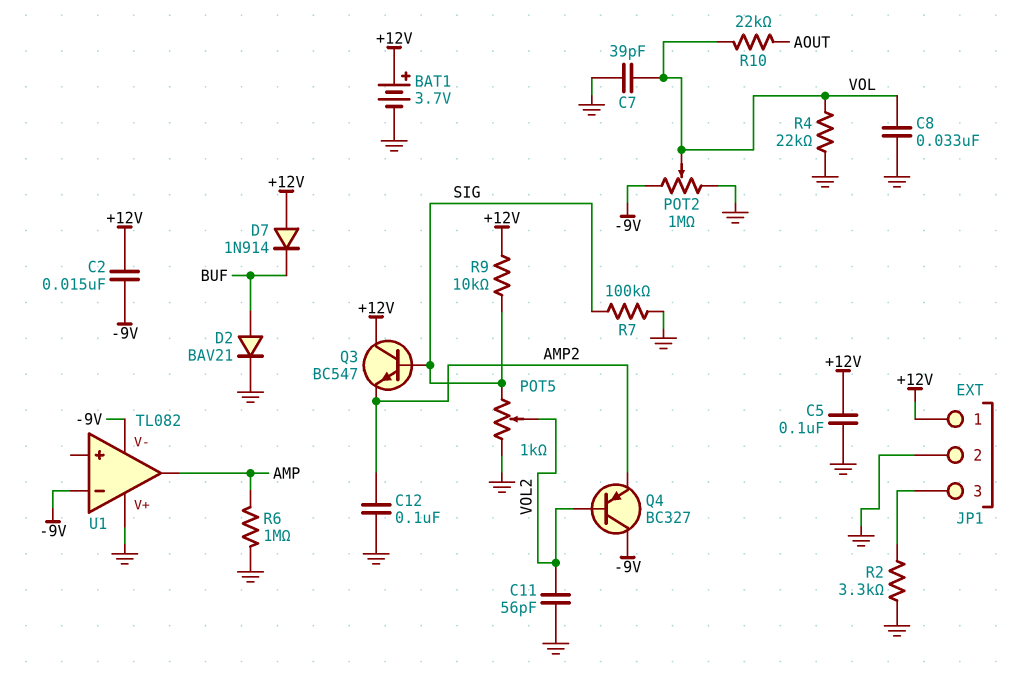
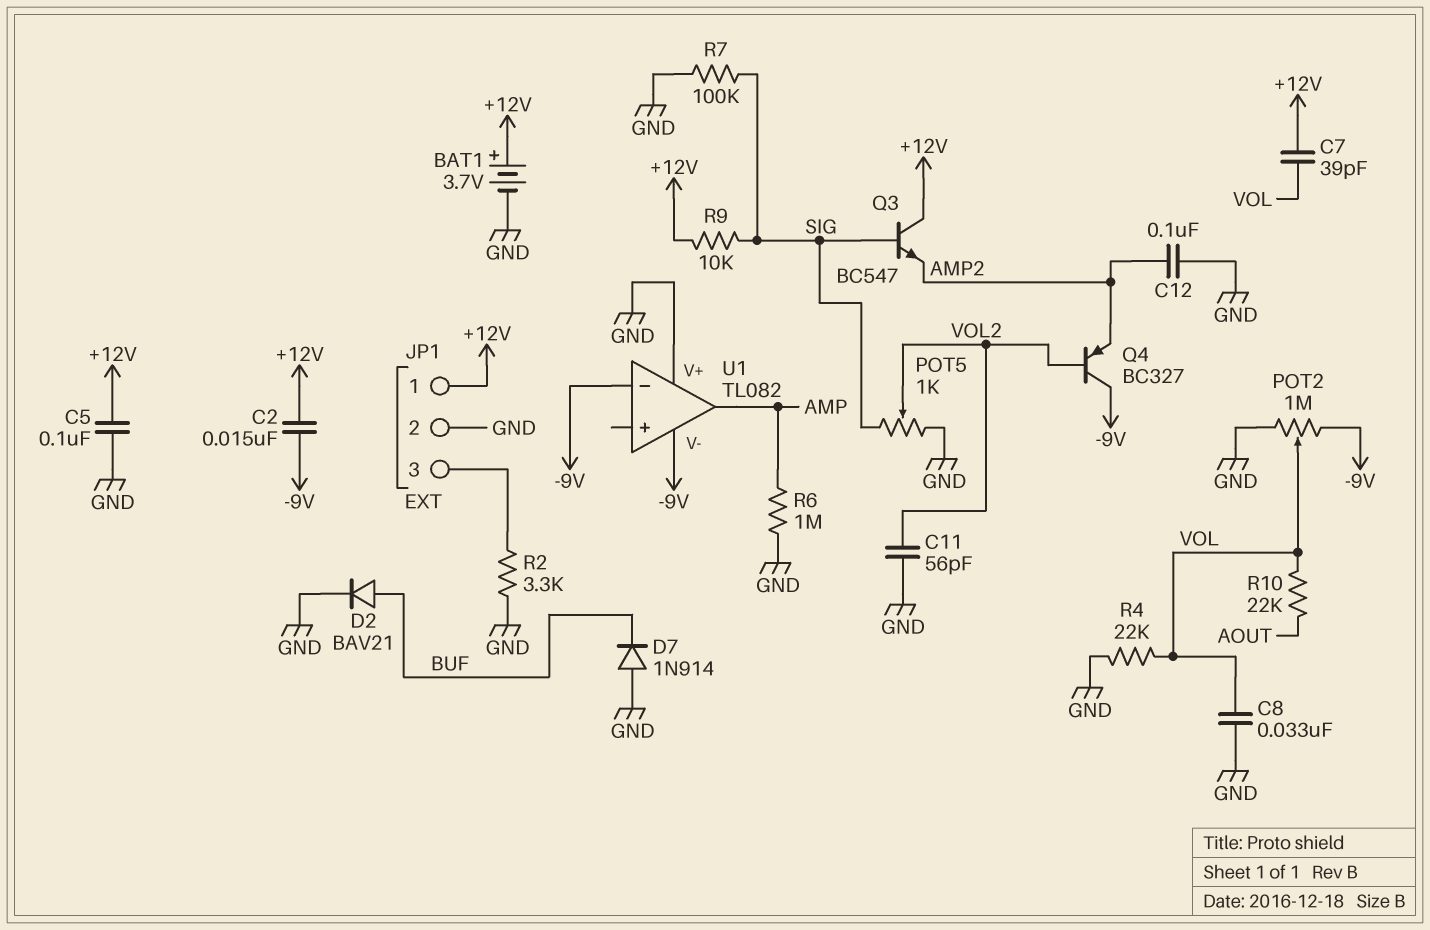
C7: 39pF (GND, VOL) -> 39pF (+12V, VOL)
D7: diode 1N914 (A +12V, K BUF) -> diode 1N914 (A GND, K BUF)

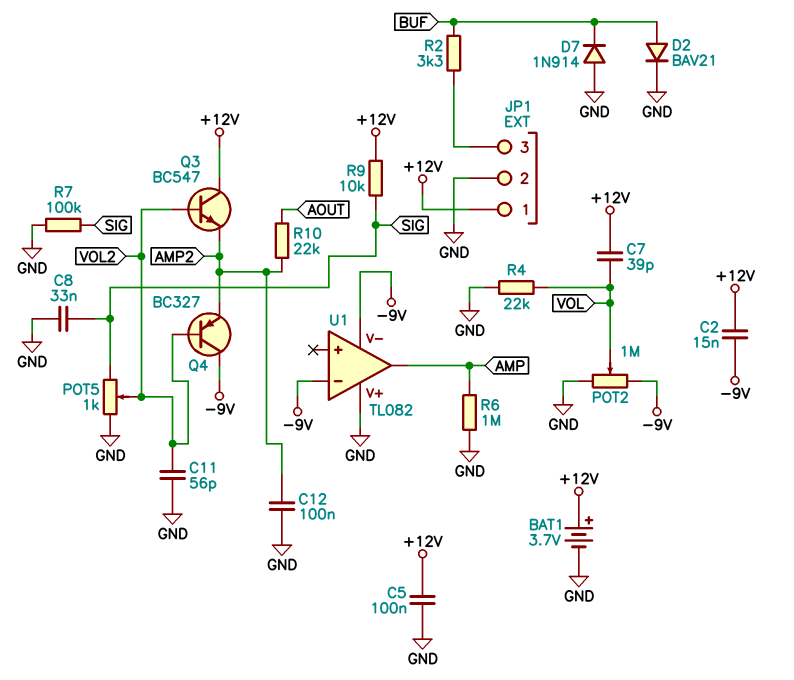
C8: 33nF (GND, VOL) -> 33nF (GND, SIG)
Q3: NPN BC547 (B SIG, C +12V, E AMP2) -> NPN BC547 (B VOL2, C +12V, E AMP2)
R2: 3.3k (GND, JP1/3) -> 3.3k (BUF, JP1/3)
R10: 22k (AOUT, VOL) -> 22k (AMP2, AOUT)

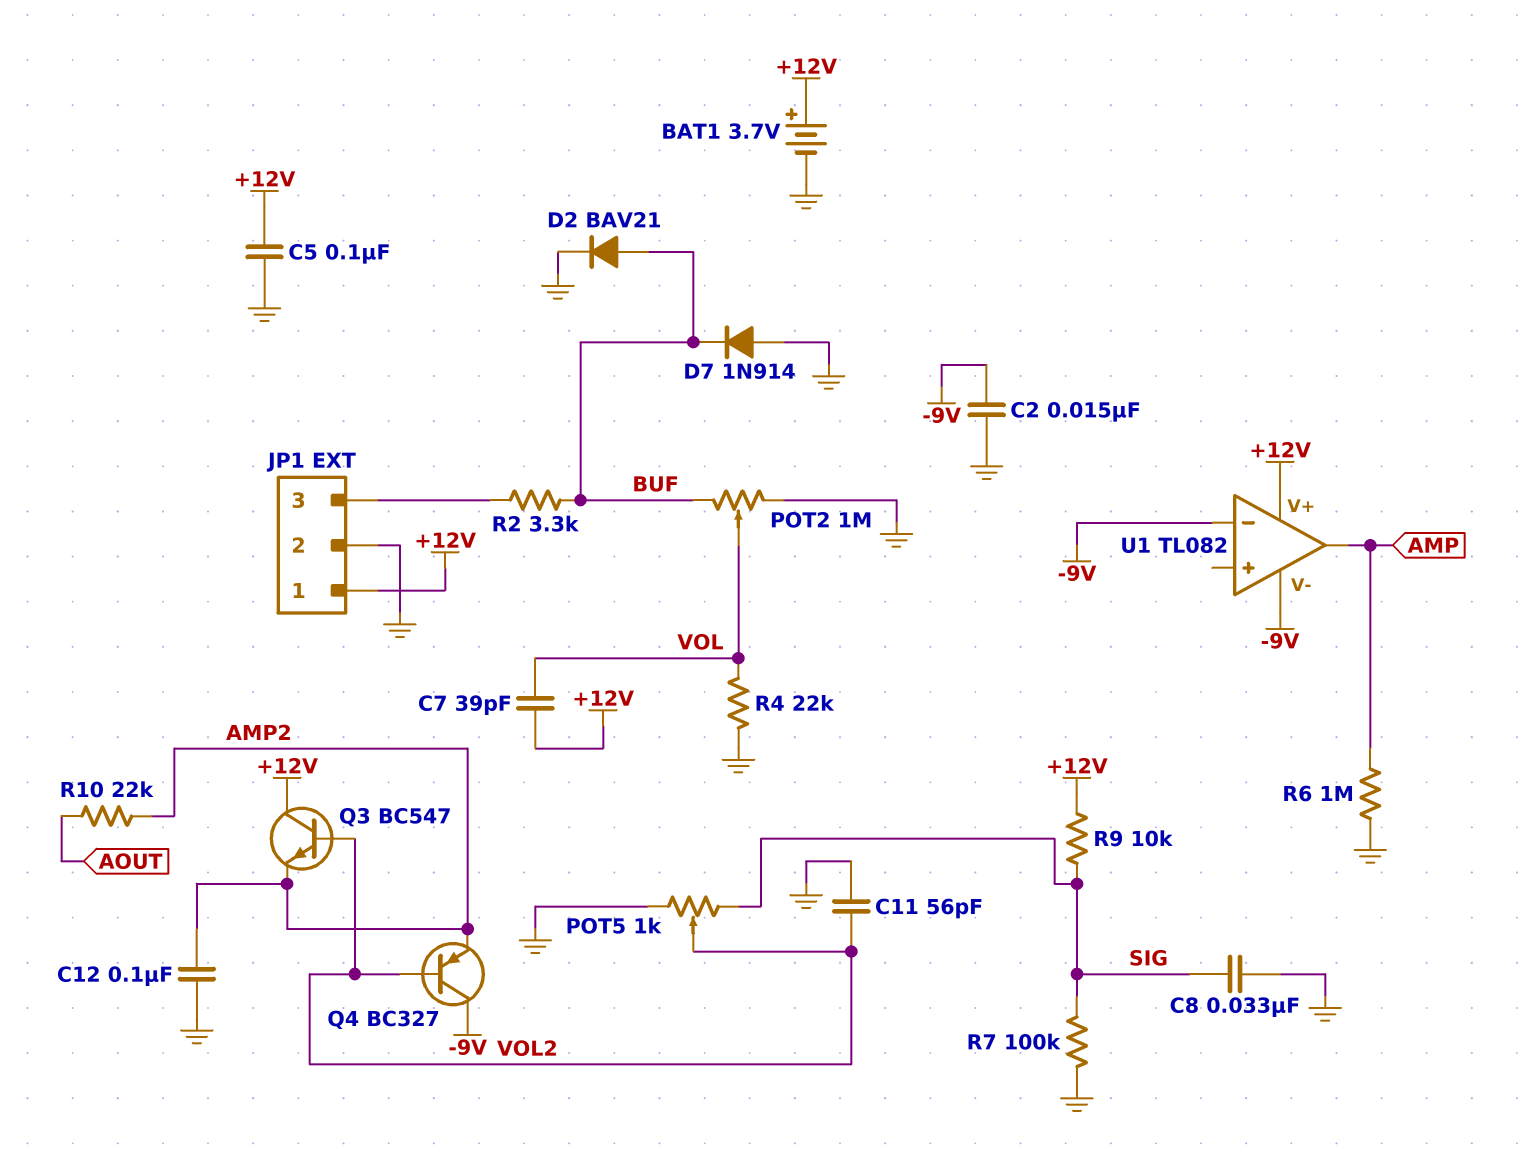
C2: 15nF (+12V, -9V) -> 15nF (-9V, GND)
POT2: 1M (-9V, GND, wiper VOL) -> 1M (BUF, GND, wiper VOL)
U1 pin V+: GND -> +12V

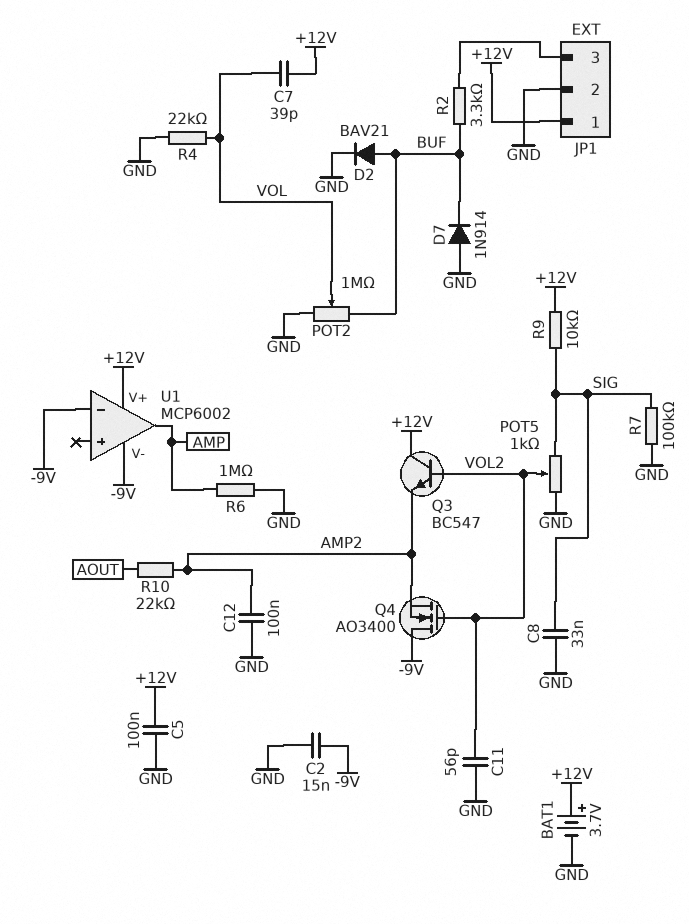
Q4: PNP BC327 (B VOL2, C -9V, E AMP2) -> NMOS AO3400 (G VOL2, D -9V, S AMP2)
U1: TL082 -> MCP6002

